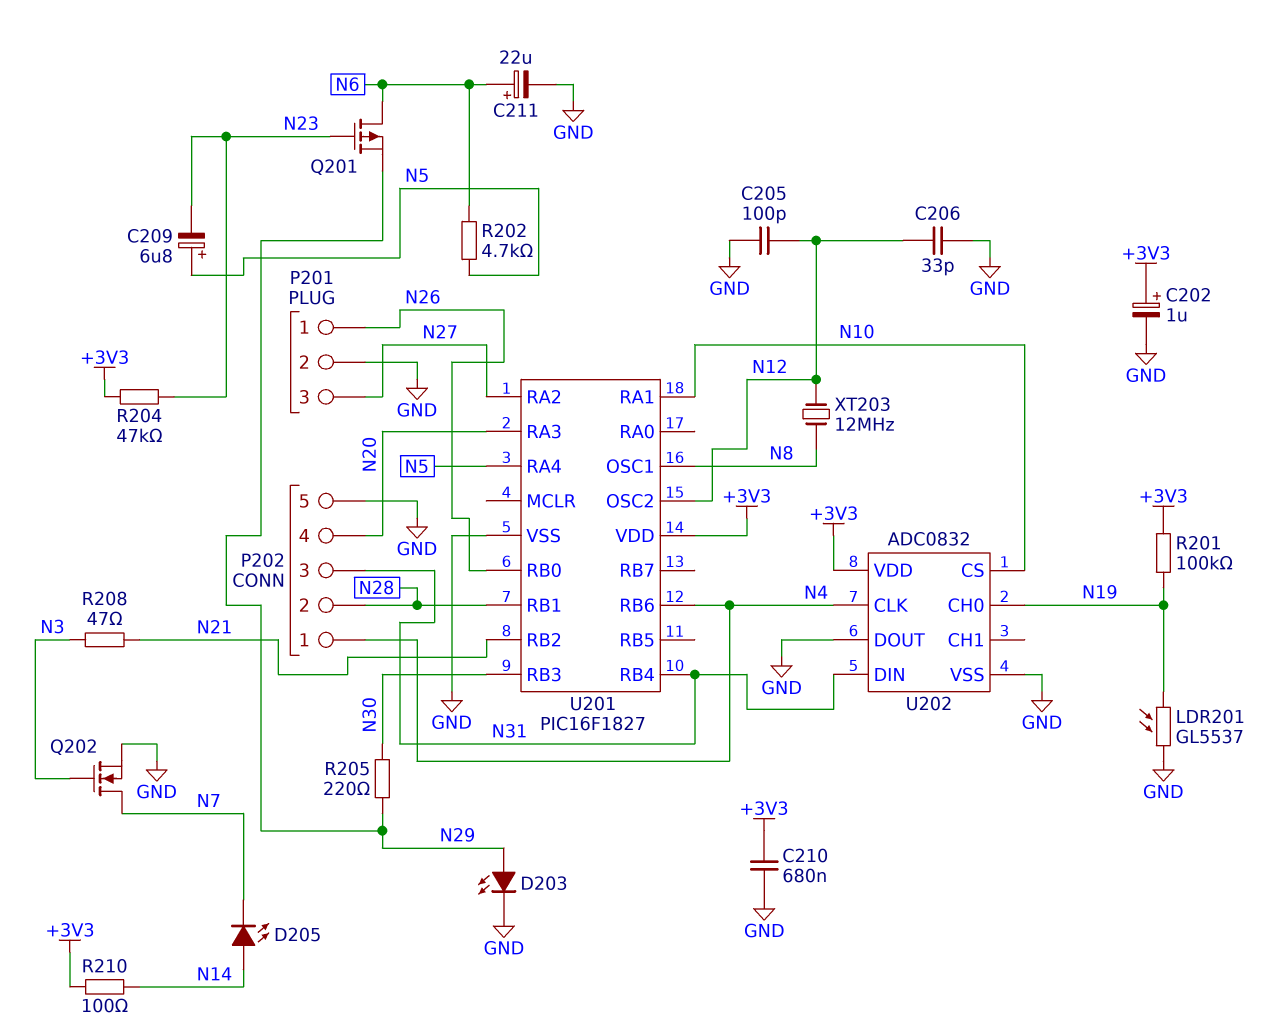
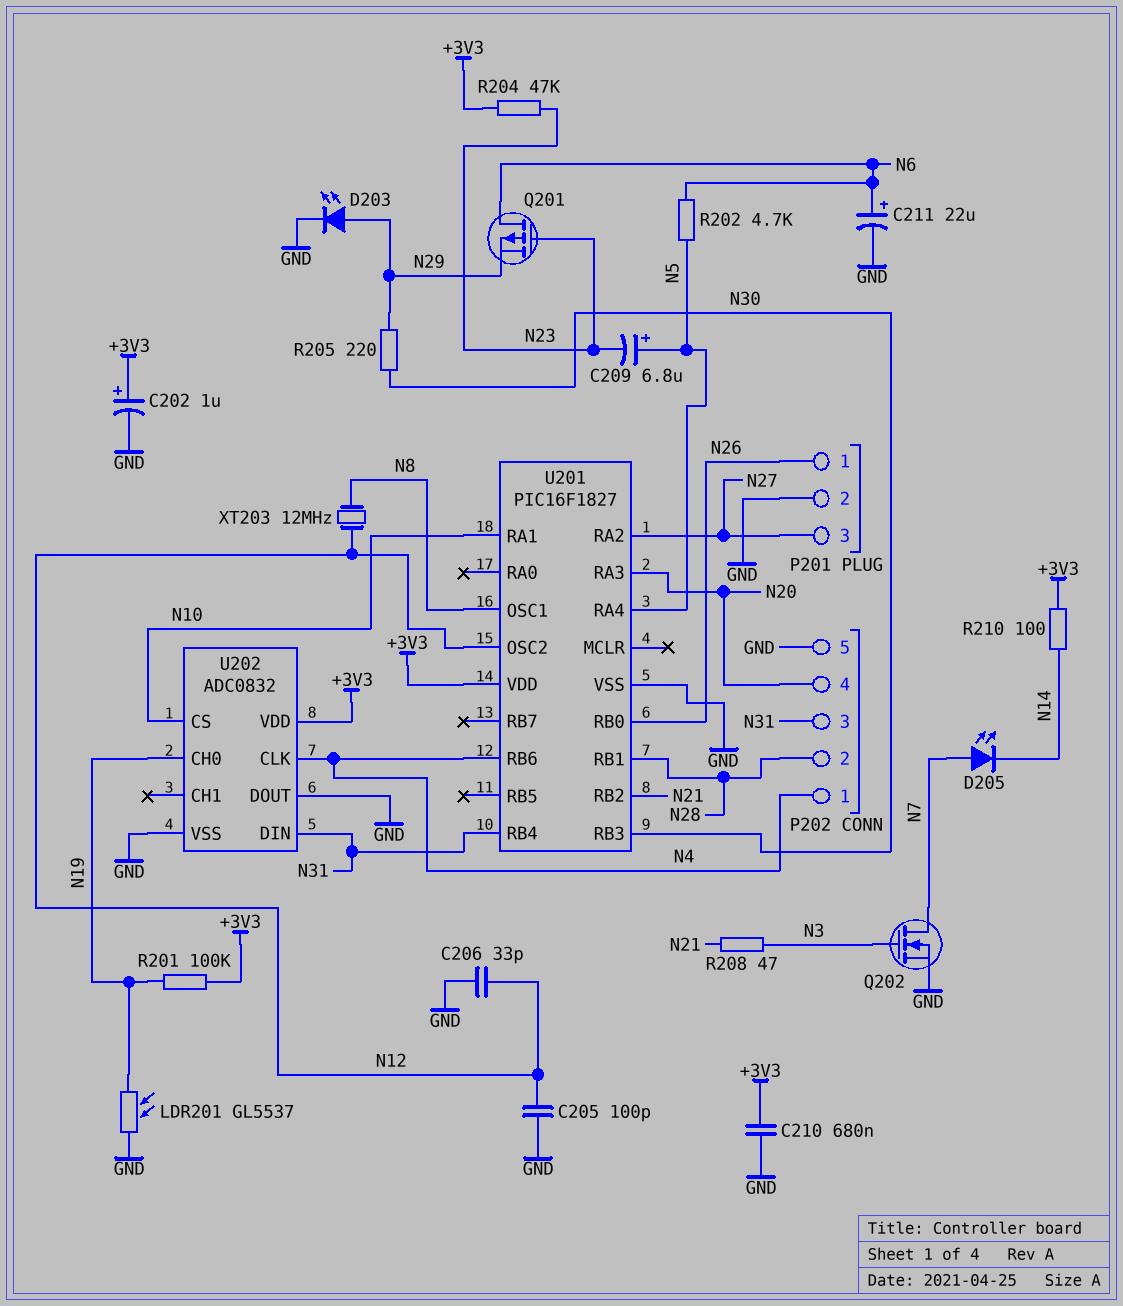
D205: LED (A N14, K N7) -> LED (A N7, K N14)

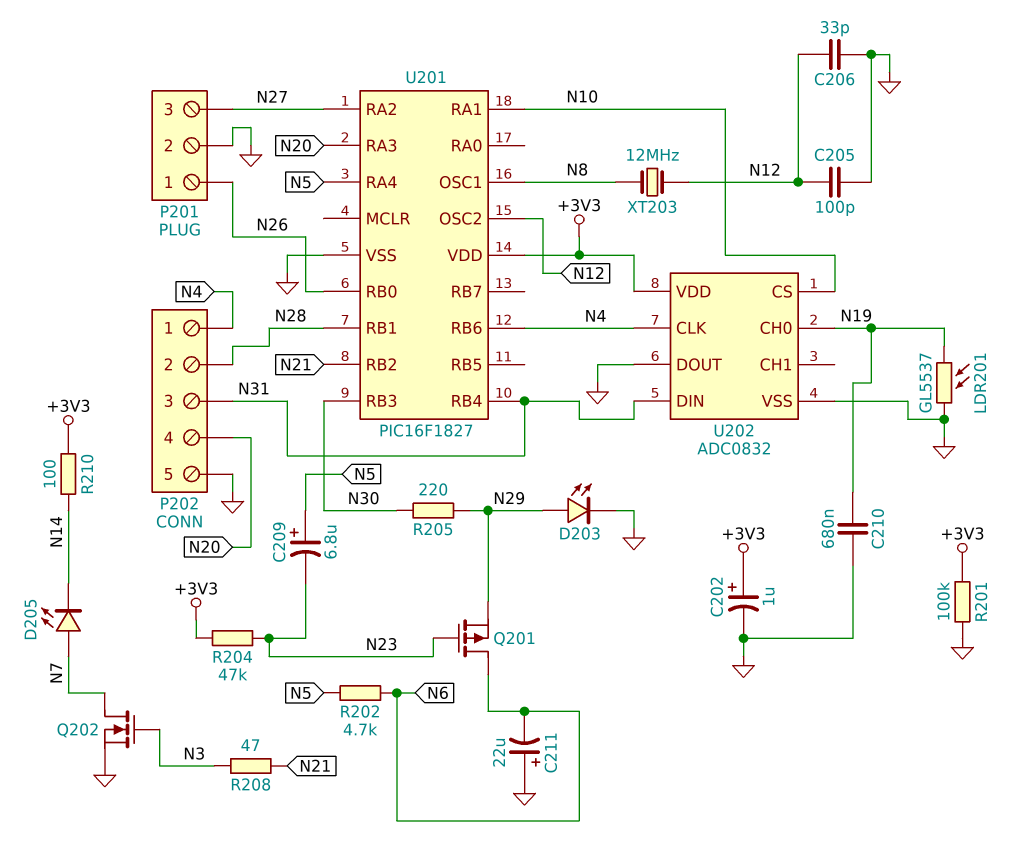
C210: 680nF (+3V3, GND) -> 680nF (GND, N19)
C211: 22uF (plus N6, minus GND) -> 22uF (plus GND, minus N6)
R201: 100k (+3V3, N19) -> 100k (+3V3, GND)

